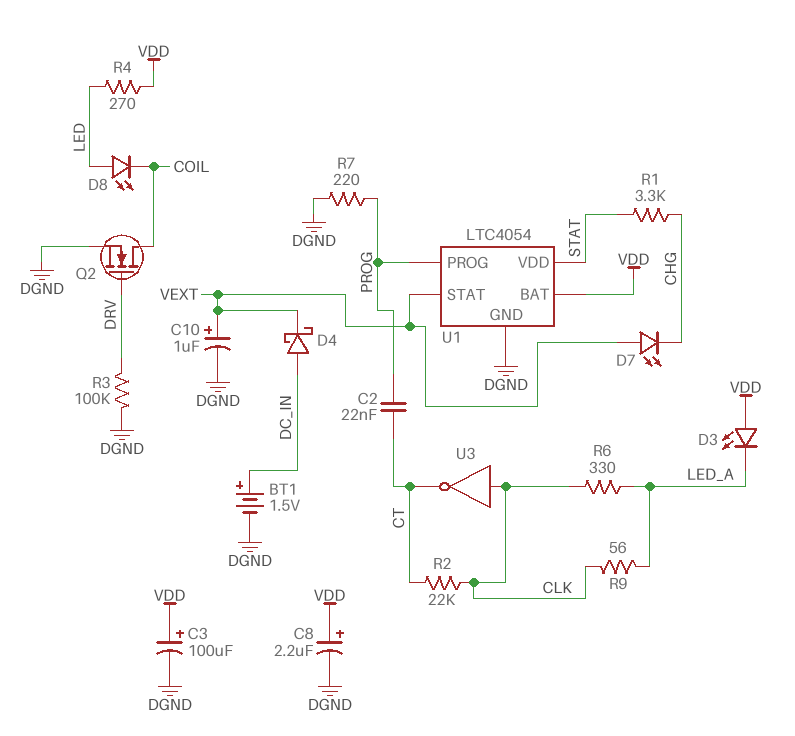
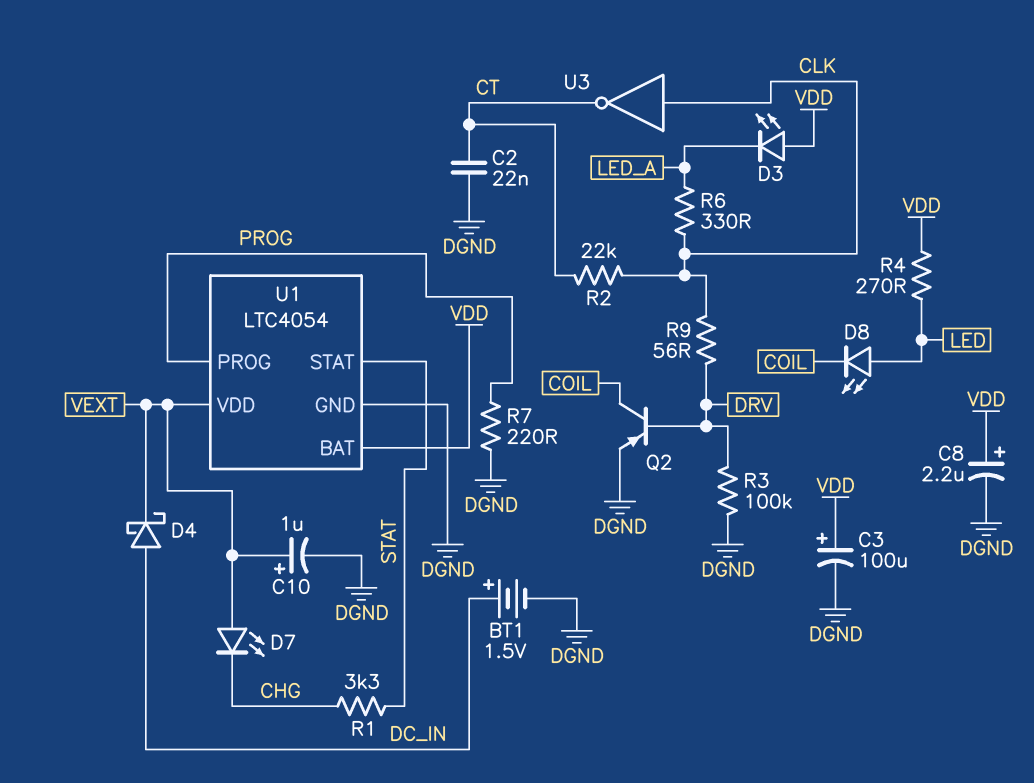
C2: 22nF (CT, PROG) -> 22nF (CT, DGND)
Q2: NMOS (G DRV, D COIL, S DGND) -> PNP (B DRV, C COIL, E DGND)
R9: 56 (CLK, LED_A) -> 56 (CLK, DRV)
U1 pin STAT: VEXT -> STAT
U1 pin VDD: STAT -> VEXT

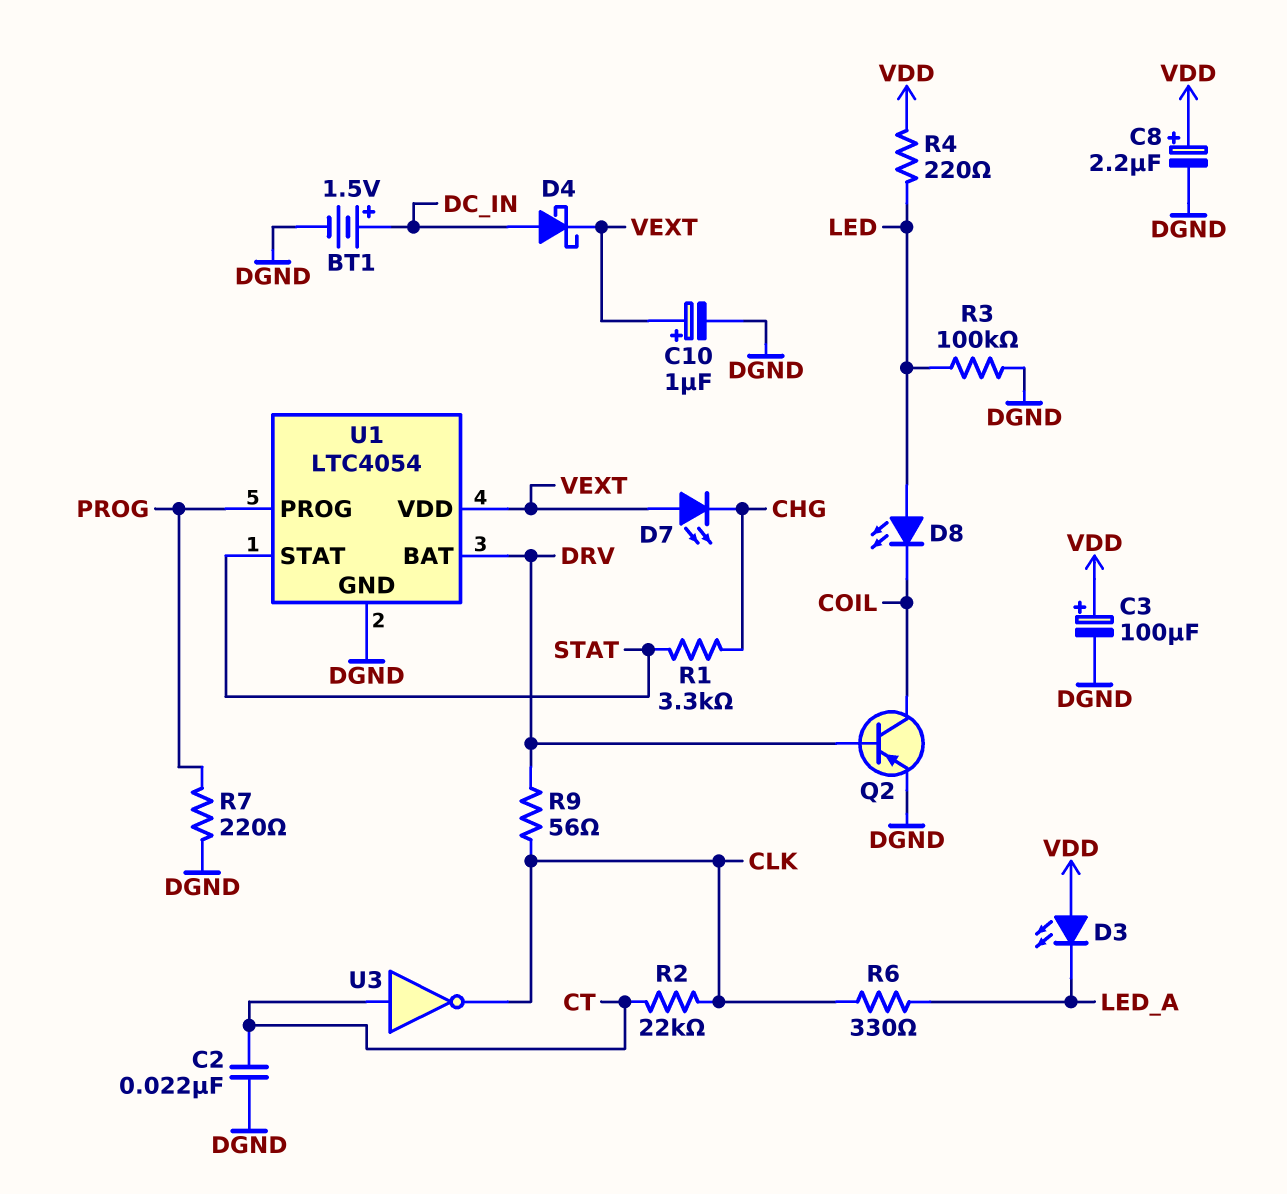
R3: 100k (DGND, DRV) -> 100k (DGND, LED)
R4: 270 (LED, VDD) -> 220 (LED, VDD)
U1 pin BAT: VDD -> DRV
U3: NOT (in CLK, out CT) -> NOT (in CT, out CLK)

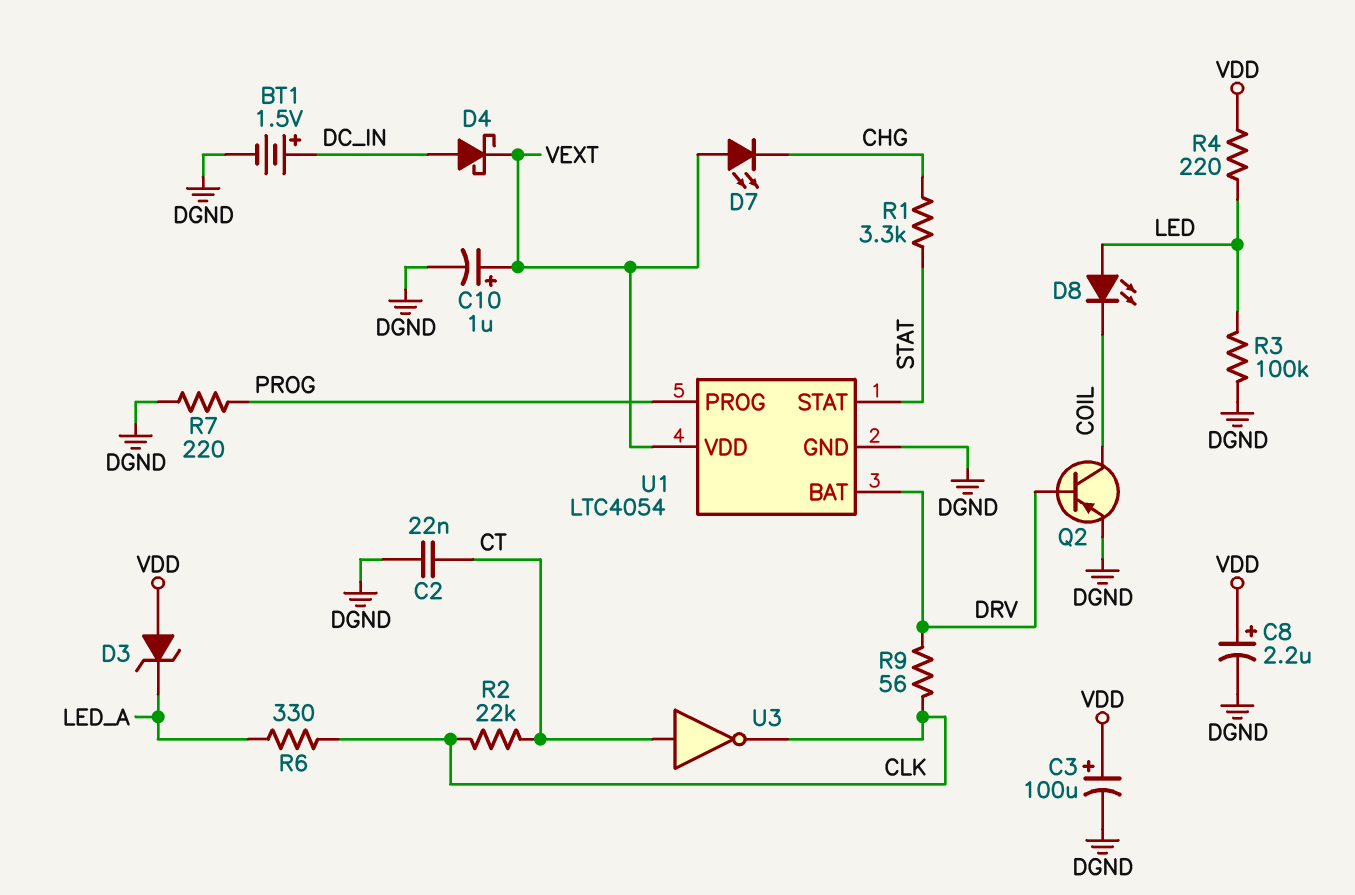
D3: LED (A VDD, K LED_A) -> zener (A VDD, K LED_A)

